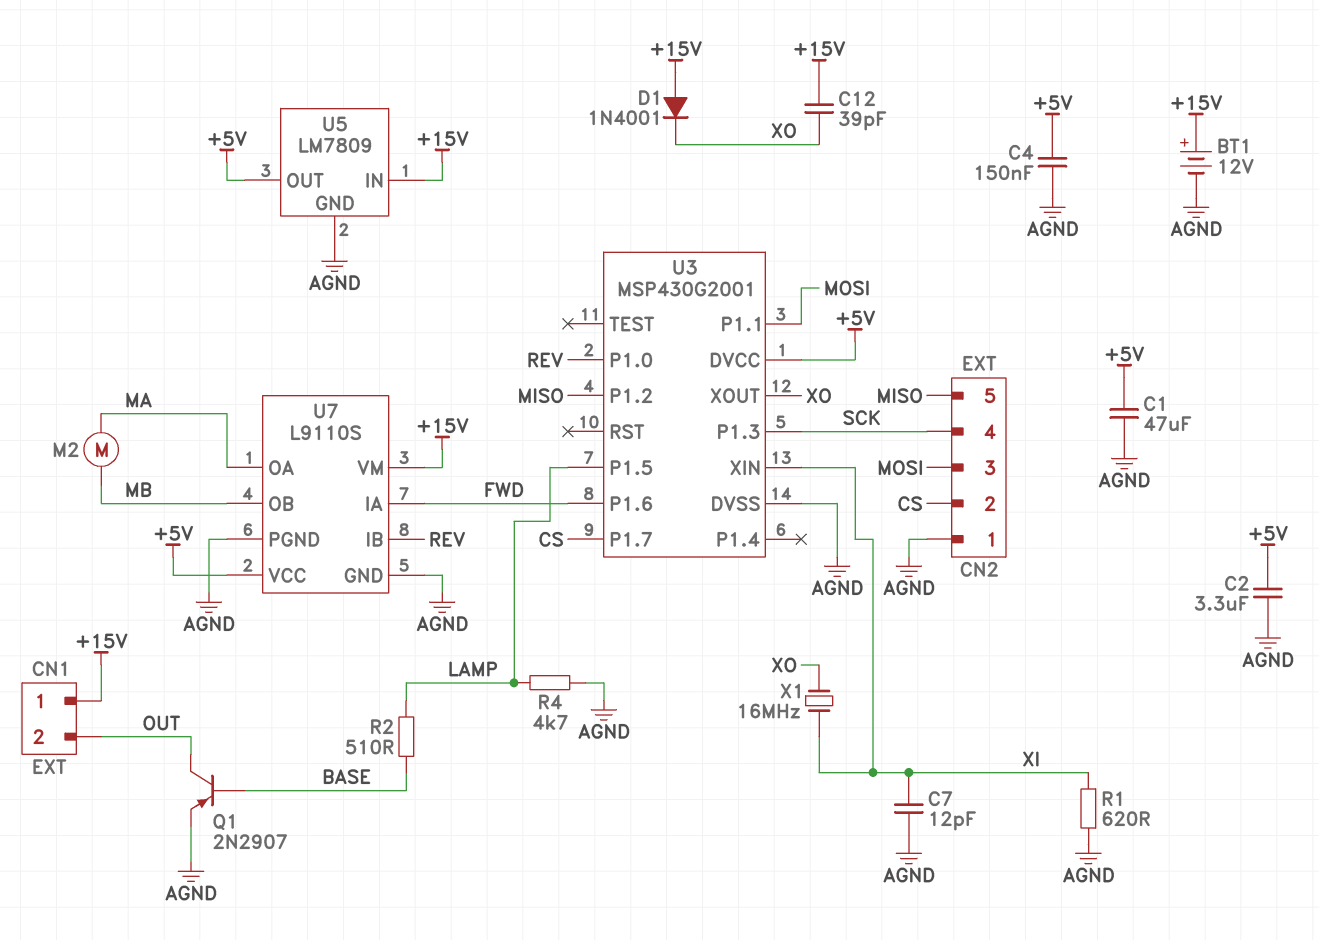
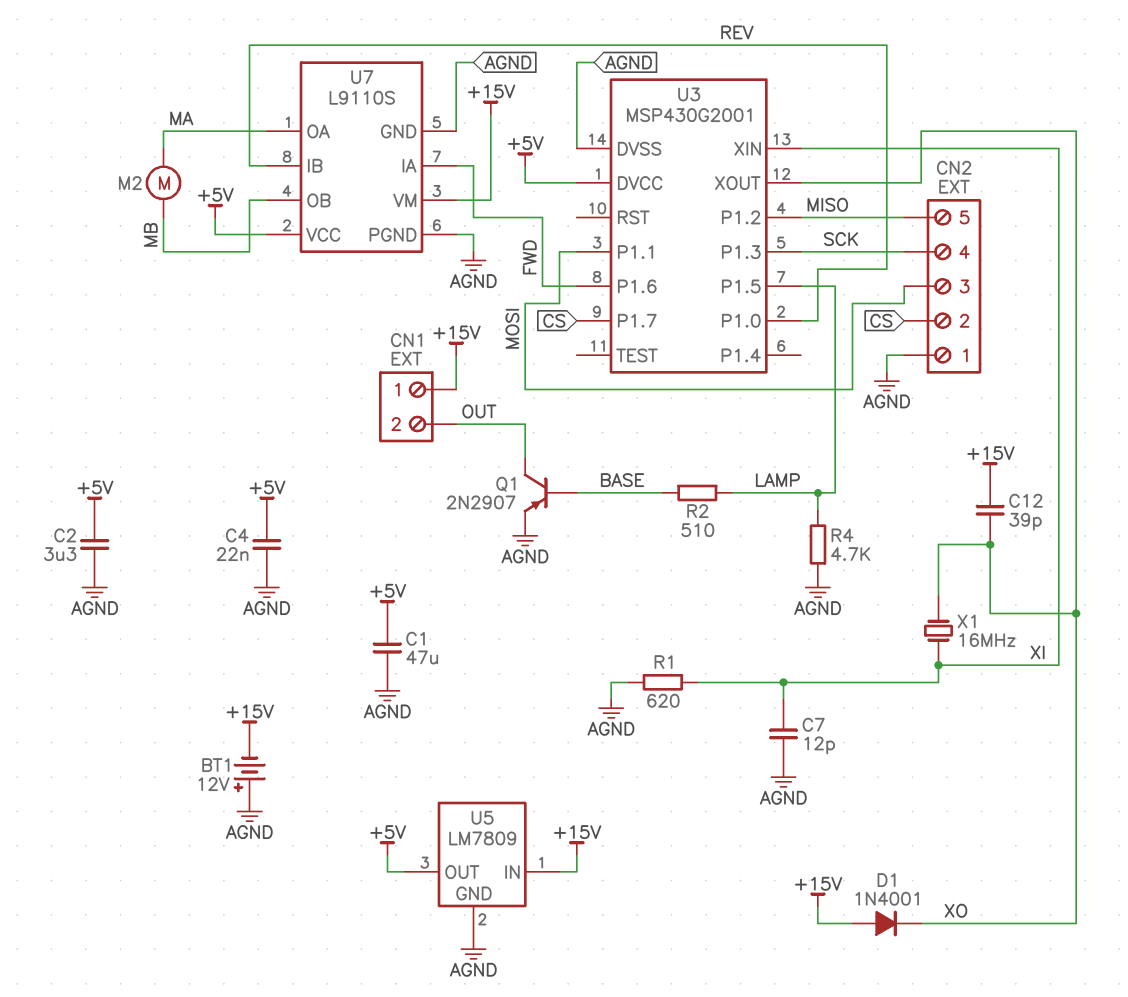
BT1: 12V (plus +15V, minus AGND) -> 12V (plus AGND, minus +15V)
C4: 150nF (+5V, AGND) -> 22nF (+5V, AGND)

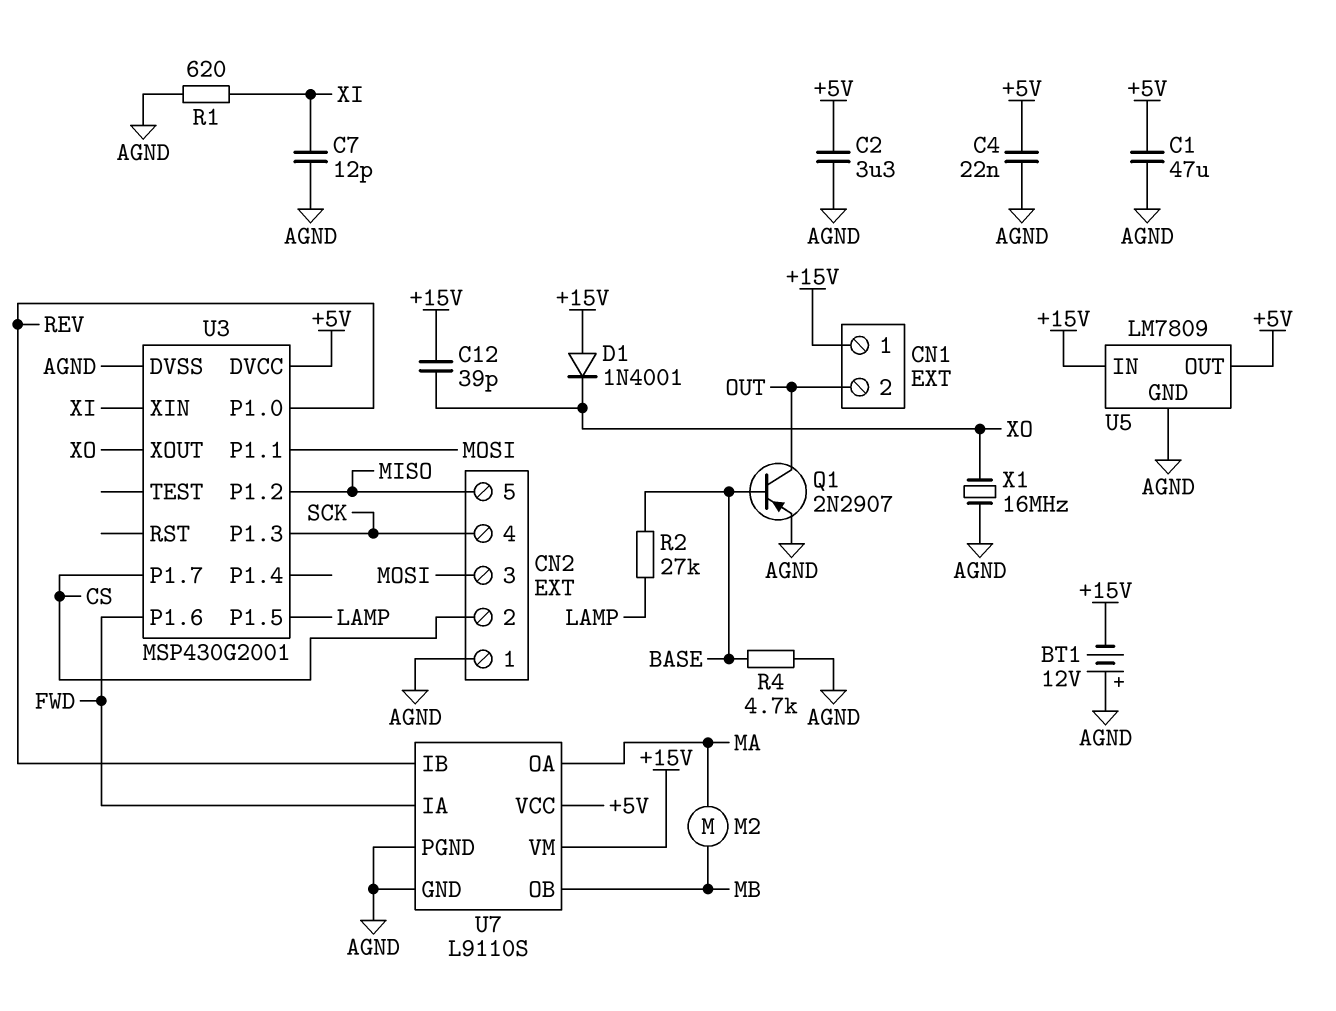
R2: 510 (BASE, LAMP) -> 27k (BASE, LAMP)
R4: 4.7k (AGND, LAMP) -> 4.7k (AGND, BASE)
X1: 16MHz (XI, XO) -> 16MHz (AGND, XO)

